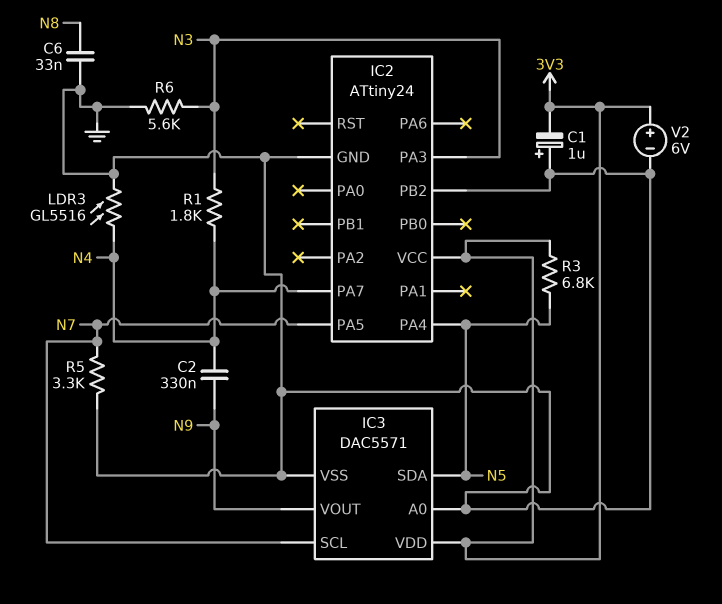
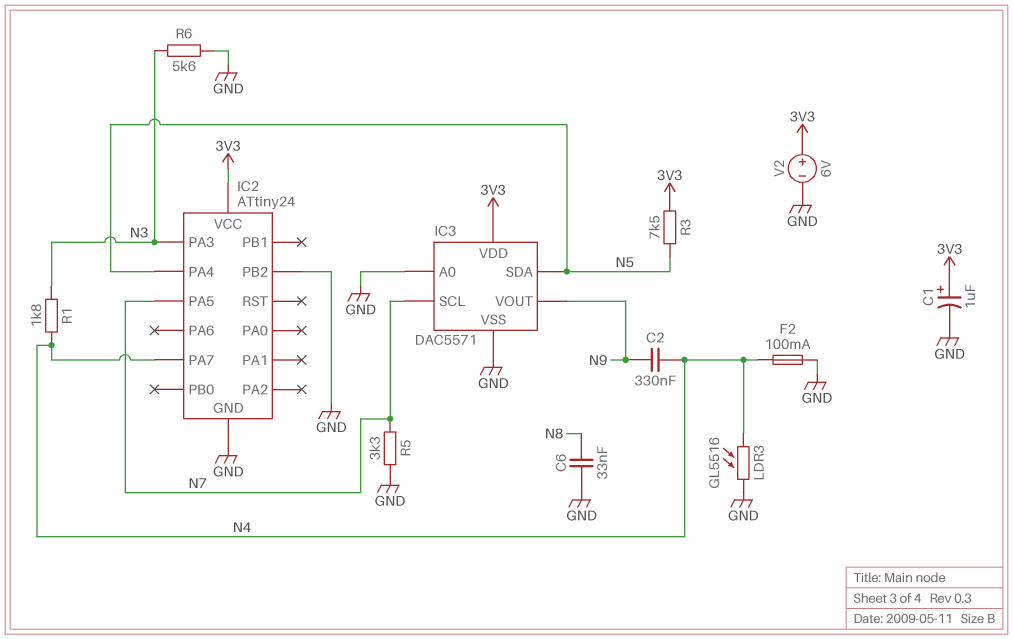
C1: 1uF (plus GND, minus 3V3) -> 1uF (plus 3V3, minus GND)
F2: none -> 100mA (GND, N4)
R3: 6.8k (3V3, N5) -> 7.5k (3V3, N5)

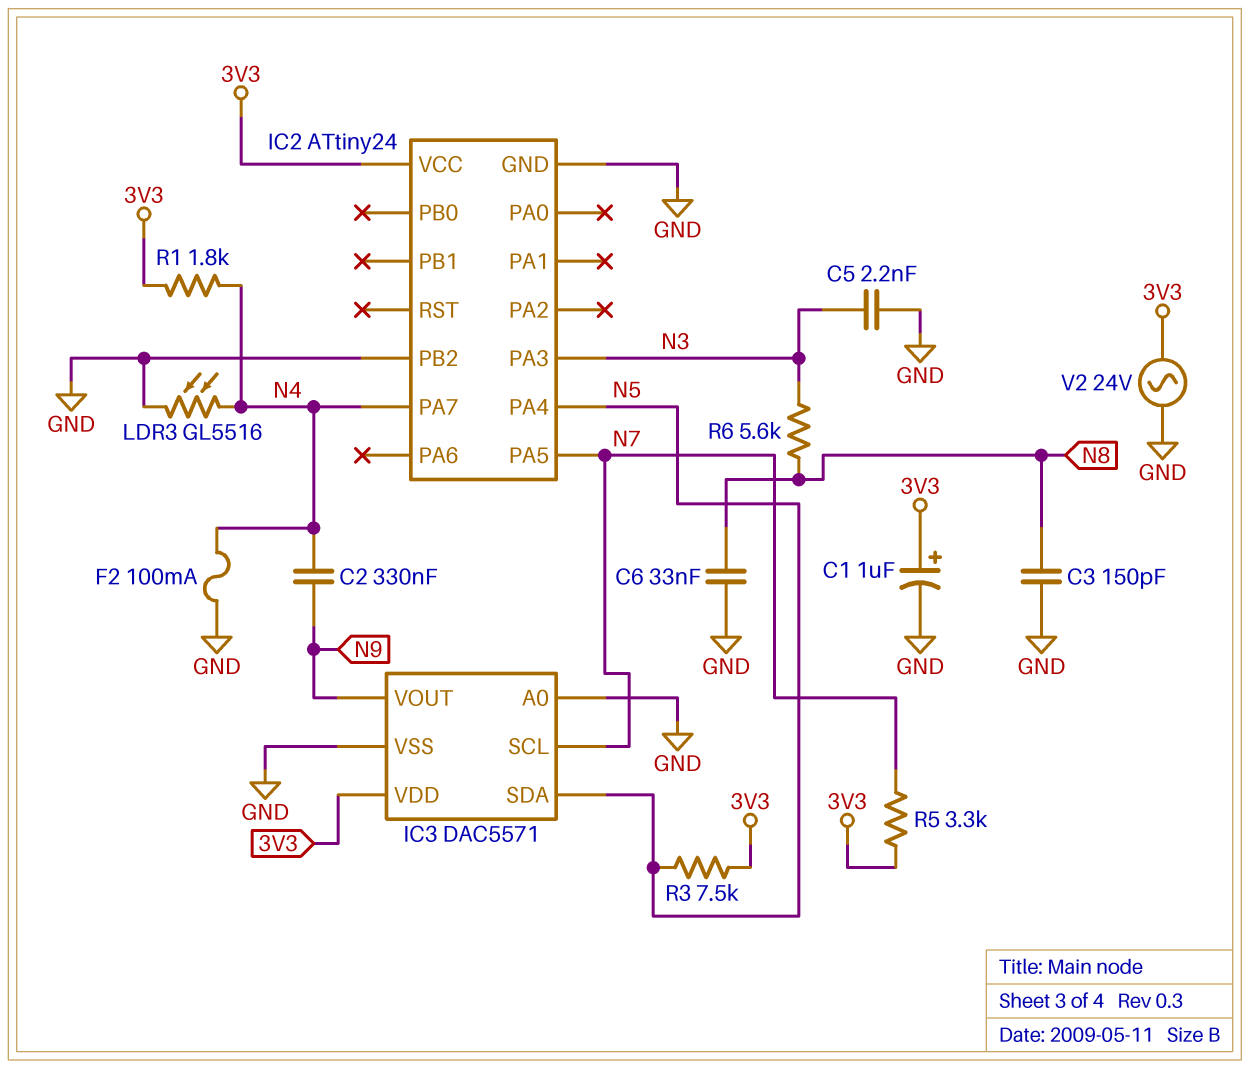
C3: none -> 150pF (GND, N8)
C5: none -> 2.2nF (GND, N3)
R1: 1.8k (N3, N4) -> 1.8k (3V3, N4)
R5: 3.3k (GND, N7) -> 3.3k (3V3, N7)
R6: 5.6k (GND, N3) -> 5.6k (N3, N8)
V2: 6V (plus 3V3, minus GND) -> AC 24V (3V3, GND)

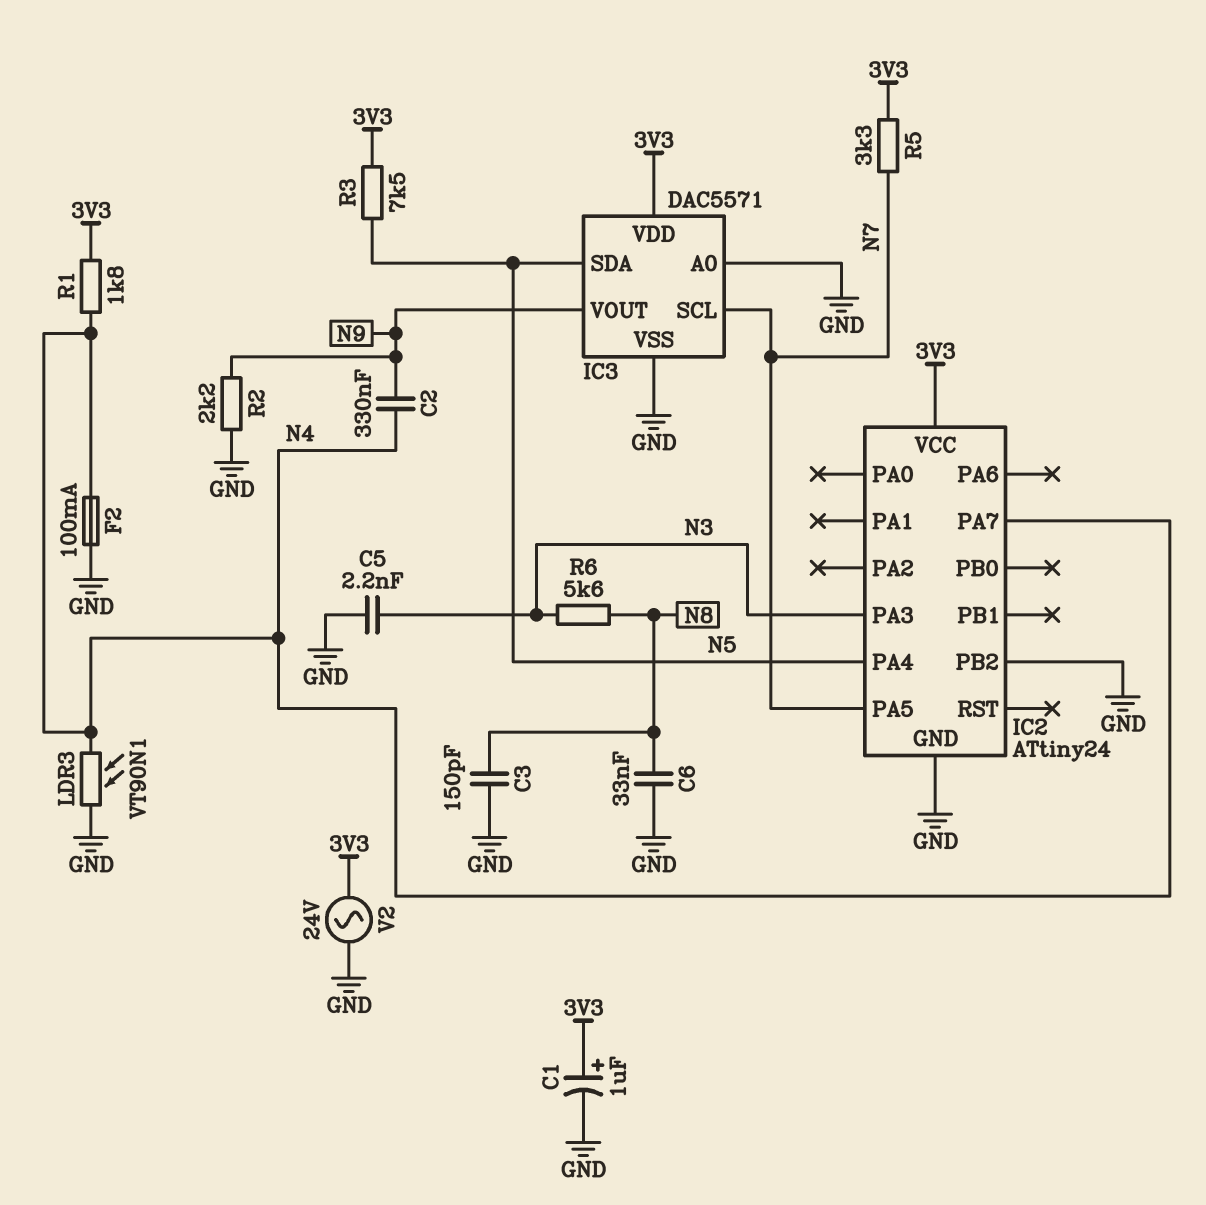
LDR3: GL5516 (GND, N4) -> VT90N1 (GND, N4)
R2: none -> 2.2k (GND, N9)

